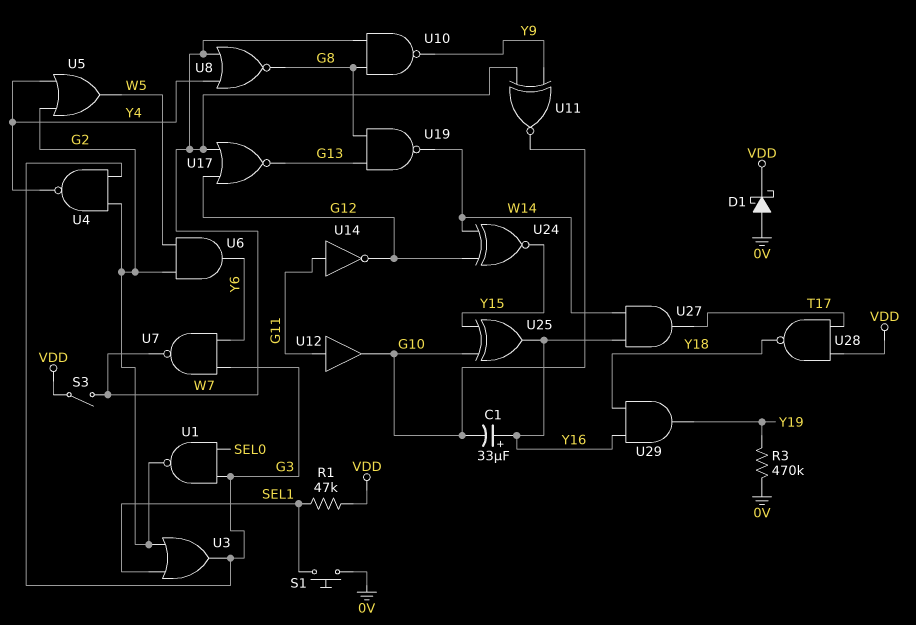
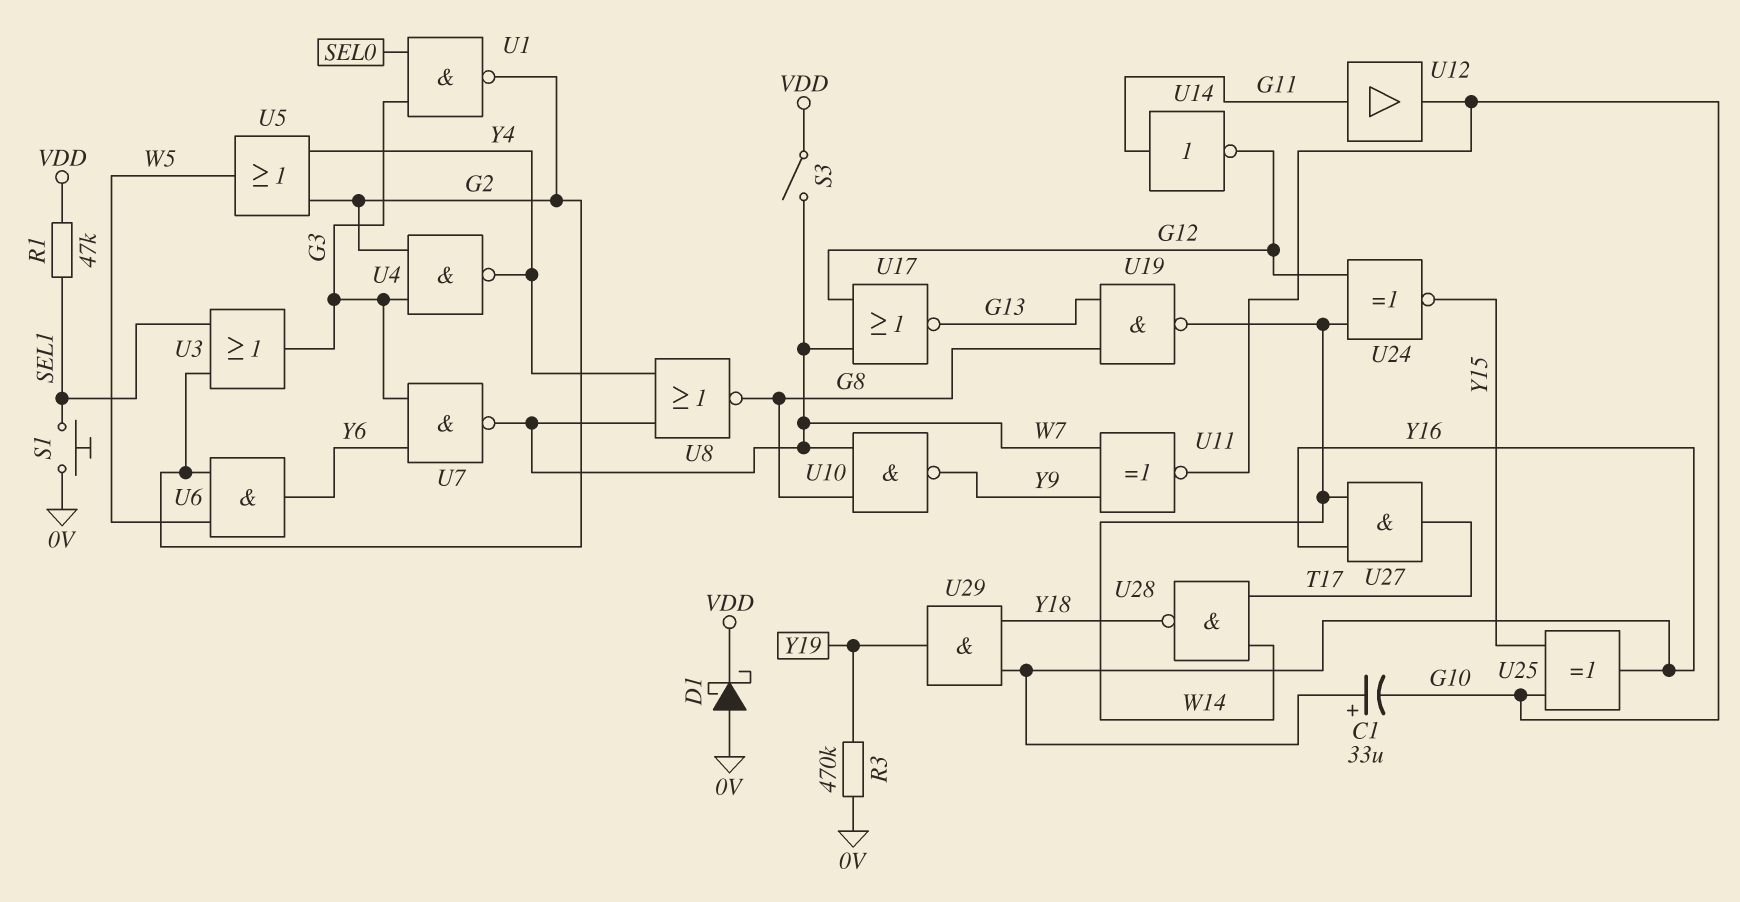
U28: NAND (in T17, in VDD, out Y18) -> NAND (in T17, in W14, out Y18)

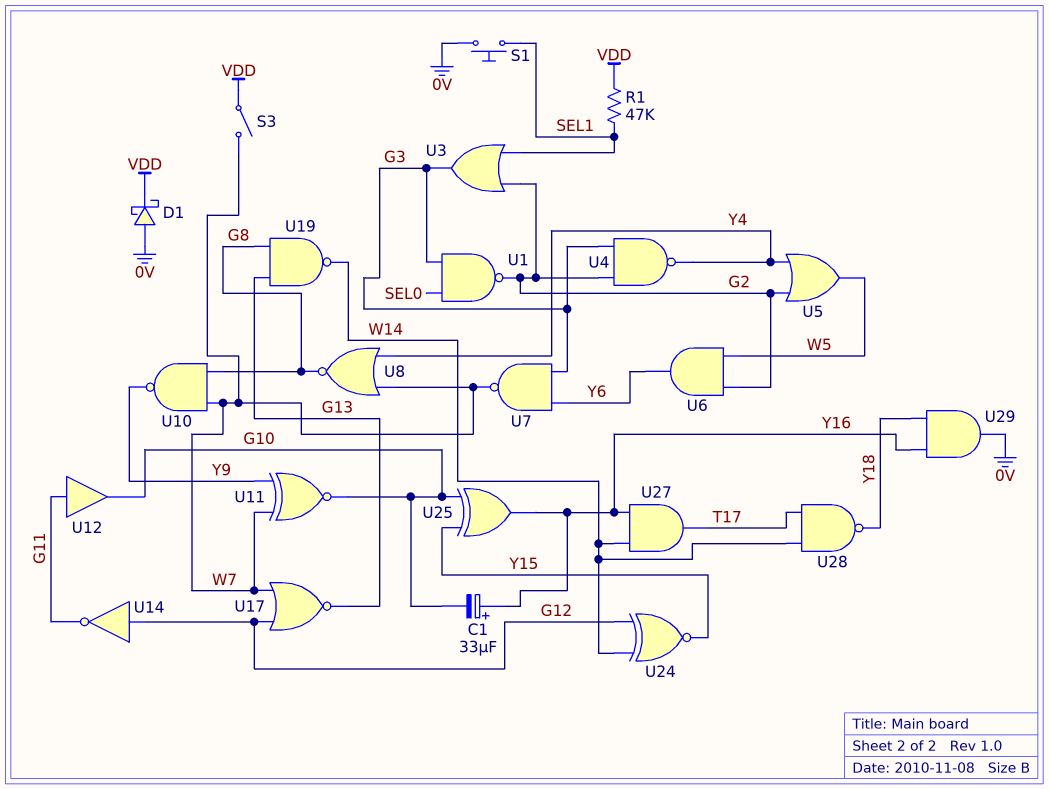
R3: 470k (0V, Y19) -> none
U14: NOT (in G11, out G12) -> NOT (in G12, out G11)
U29: AND (in Y16, in Y18, out Y19) -> AND (in Y16, in Y18, out 0V)

